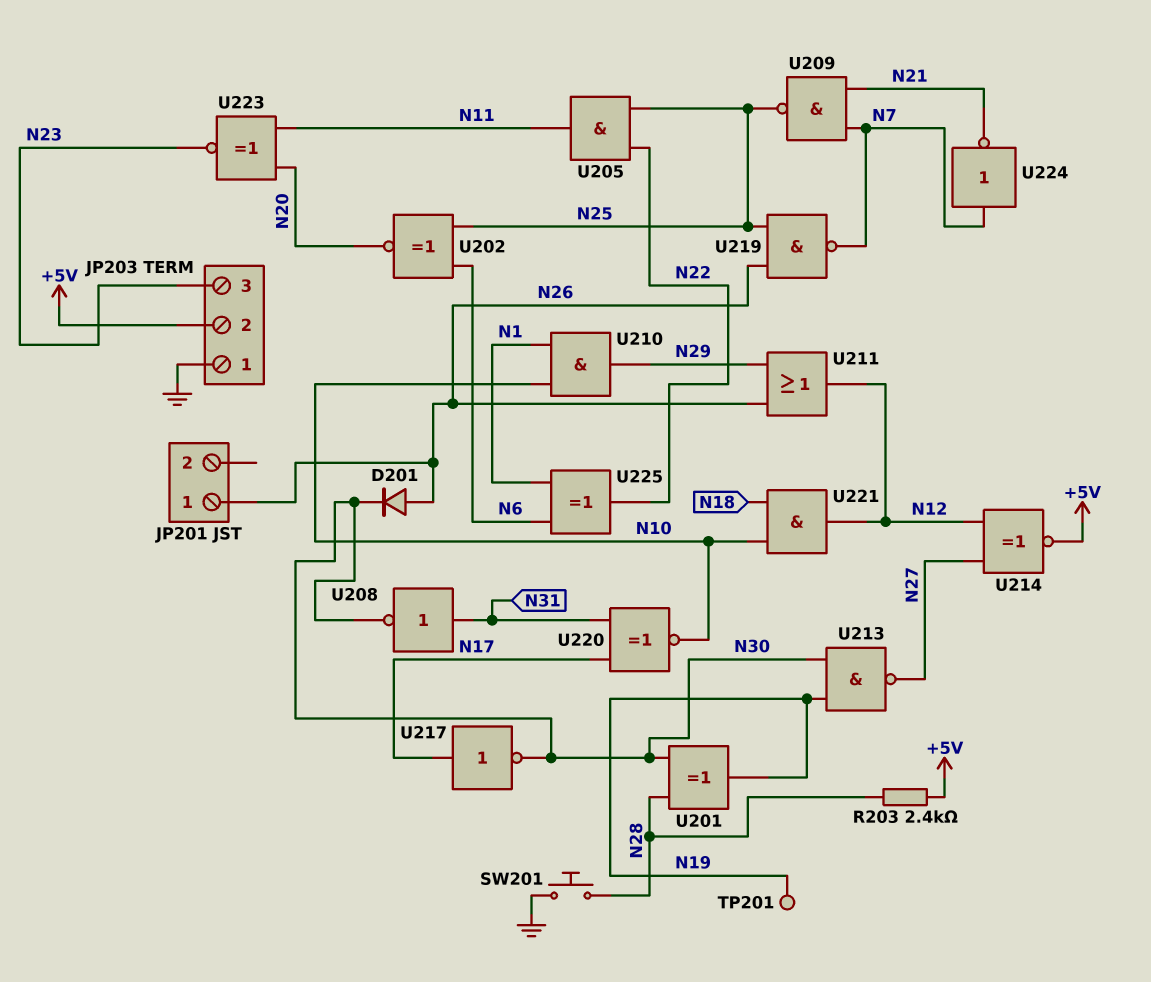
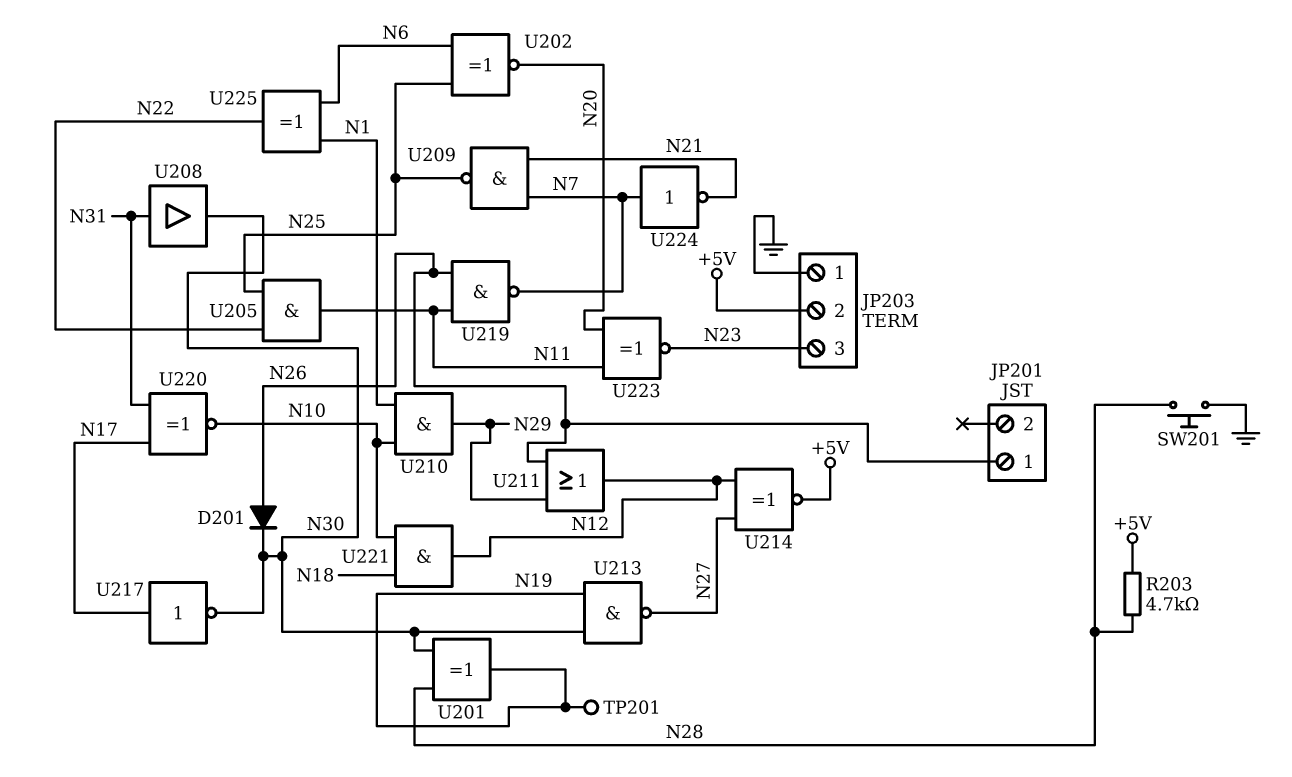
R203: 2.4k (+5V, N28) -> 4.7k (+5V, N28)
U208: NOT (in N31, out N30) -> buffer (in N31, out N30)
U219: NAND (in N25, in N26, out N7) -> NAND (in N11, in N26, out N7)

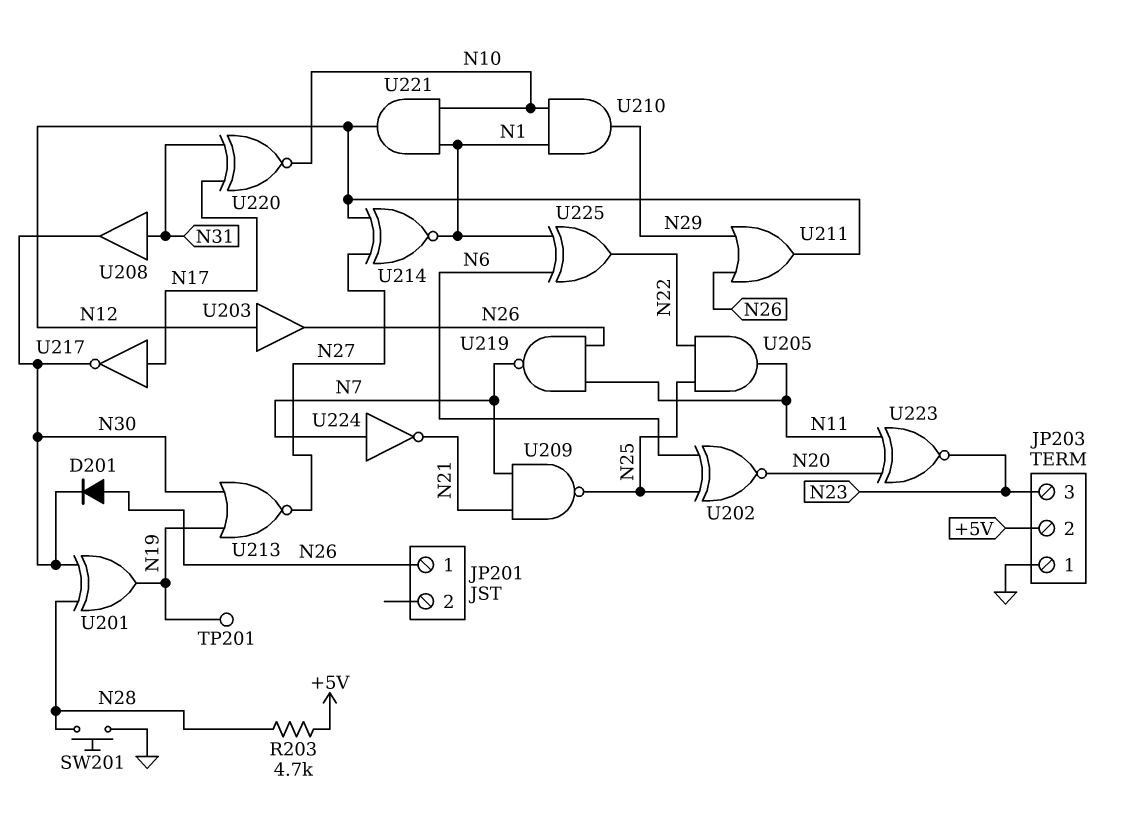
U203: none -> buffer (in N12, out N26)
U213: NAND (in N19, in N30, out N27) -> NOR (in N19, in N30, out N27)
U214: XNOR (in N12, in N27, out +5V) -> XNOR (in N12, in N27, out N1)
U221: AND (in N10, in N18, out N12) -> AND (in N1, in N10, out N12)

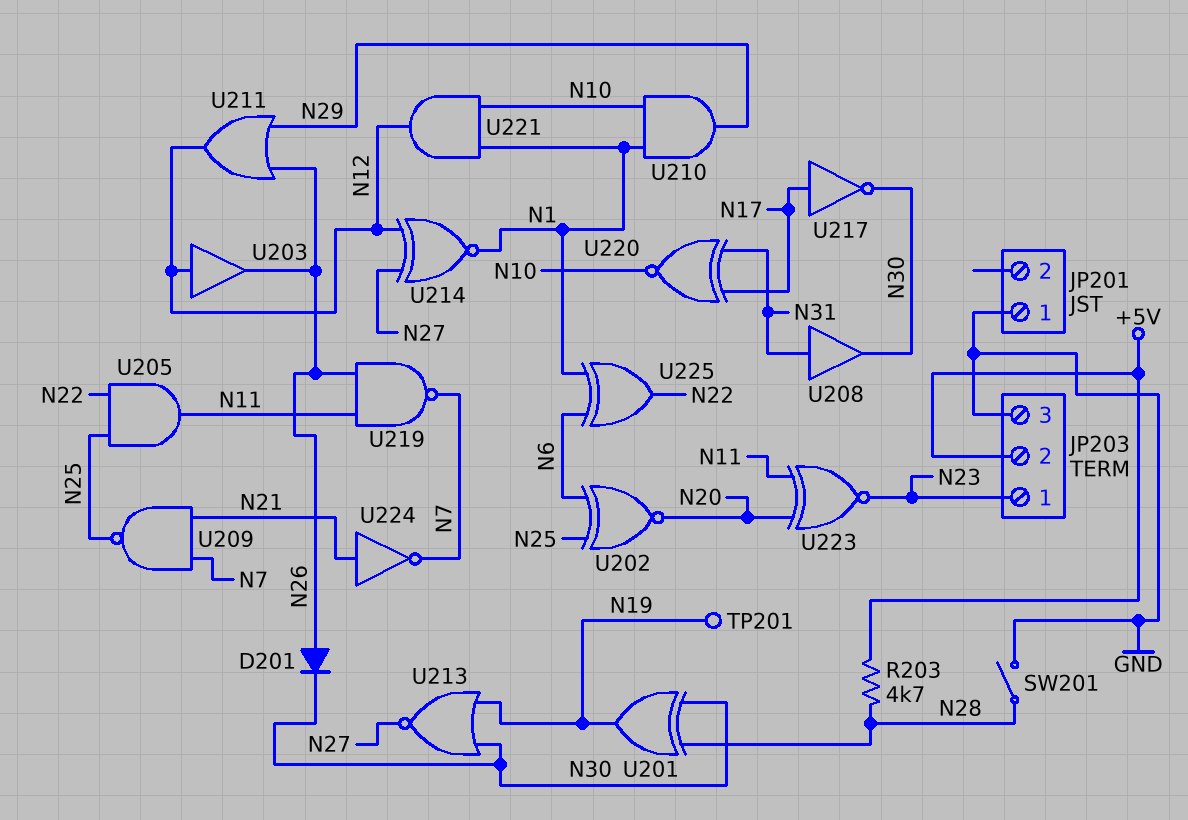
JP201 pin 1: N26 -> GND
JP203 pin 1: GND -> N23
JP203 pin 3: N23 -> GND
SW201: button (GND, N28) -> switch (GND, N28)
U224: NOT (in N7, out N21) -> NOT (in N21, out N7)

